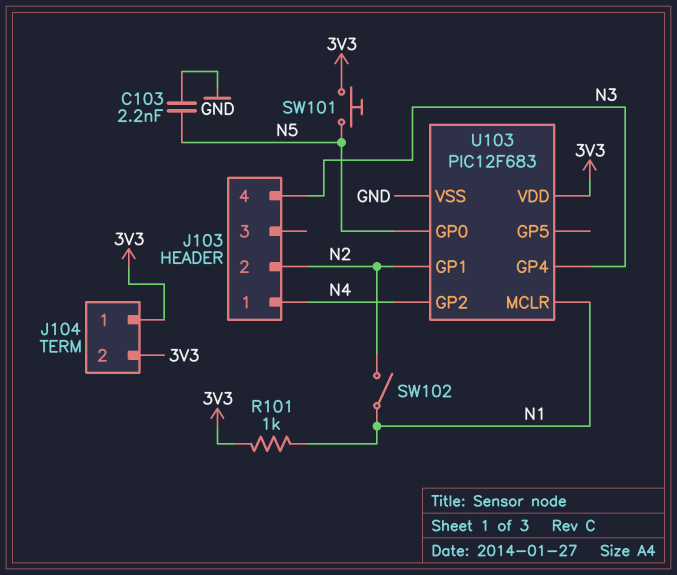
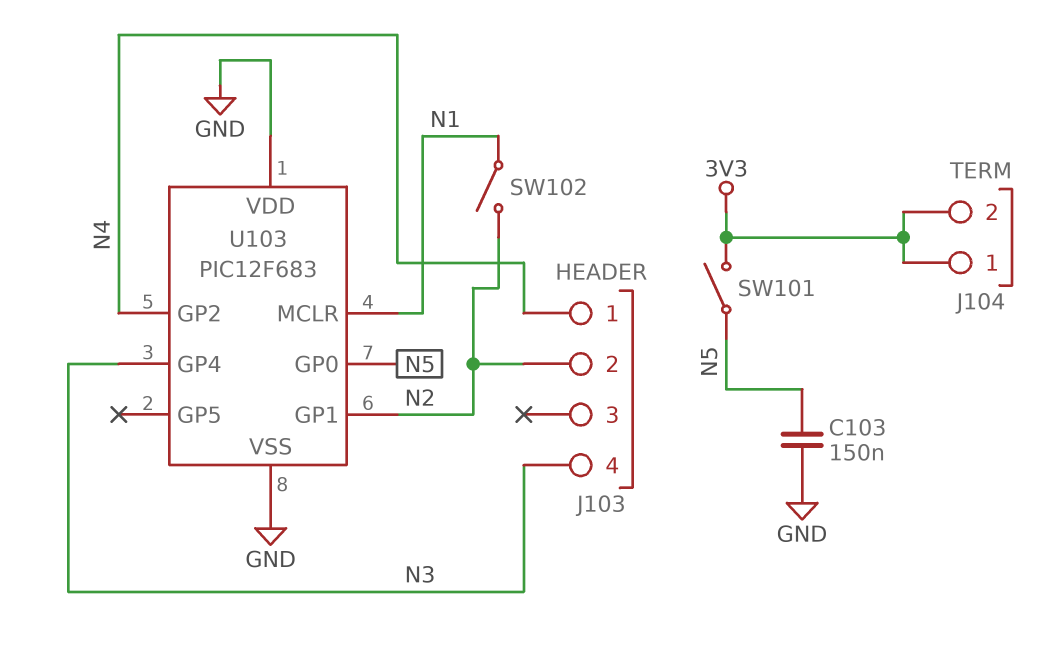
C103: 2.2nF (GND, N5) -> 150nF (GND, N5)
R101: 1k (3V3, N1) -> none
SW101: button (3V3, N5) -> switch (3V3, N5)
U103 pin VDD: 3V3 -> GND

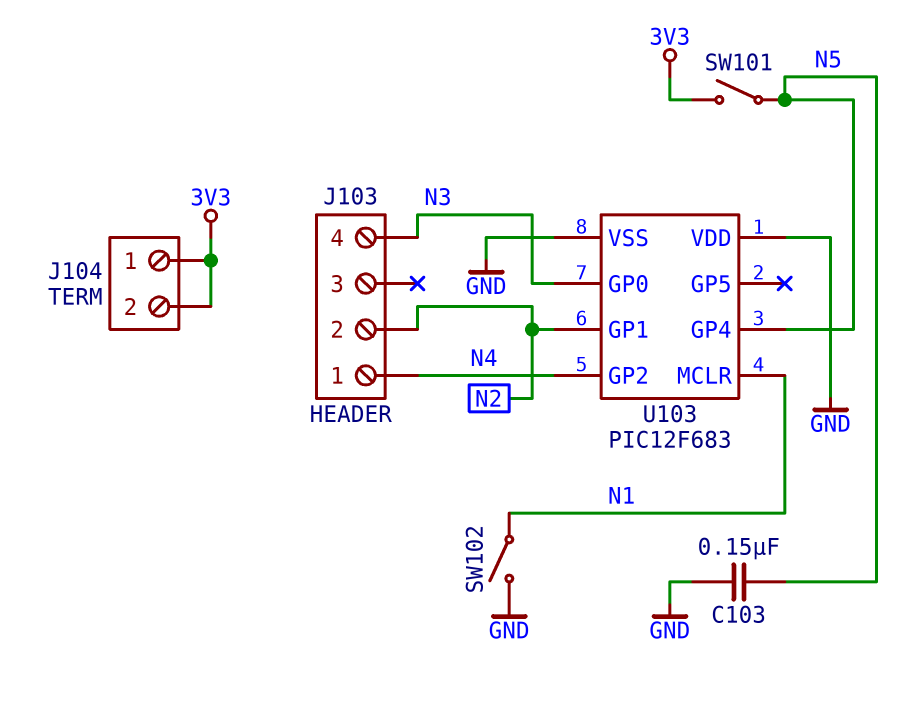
SW102: switch (N1, N2) -> switch (GND, N1)
U103 pin GP0: N5 -> N3
U103 pin GP4: N3 -> N5

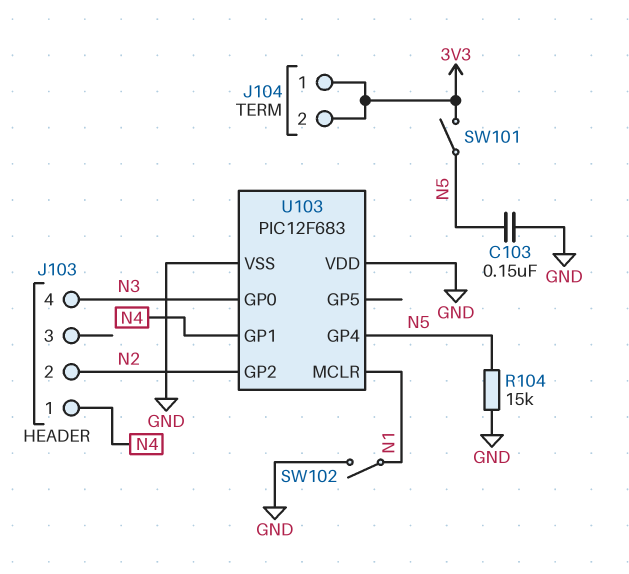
R104: none -> 15k (GND, N5)
U103 pin GP1: N2 -> N4
U103 pin GP2: N4 -> N2

